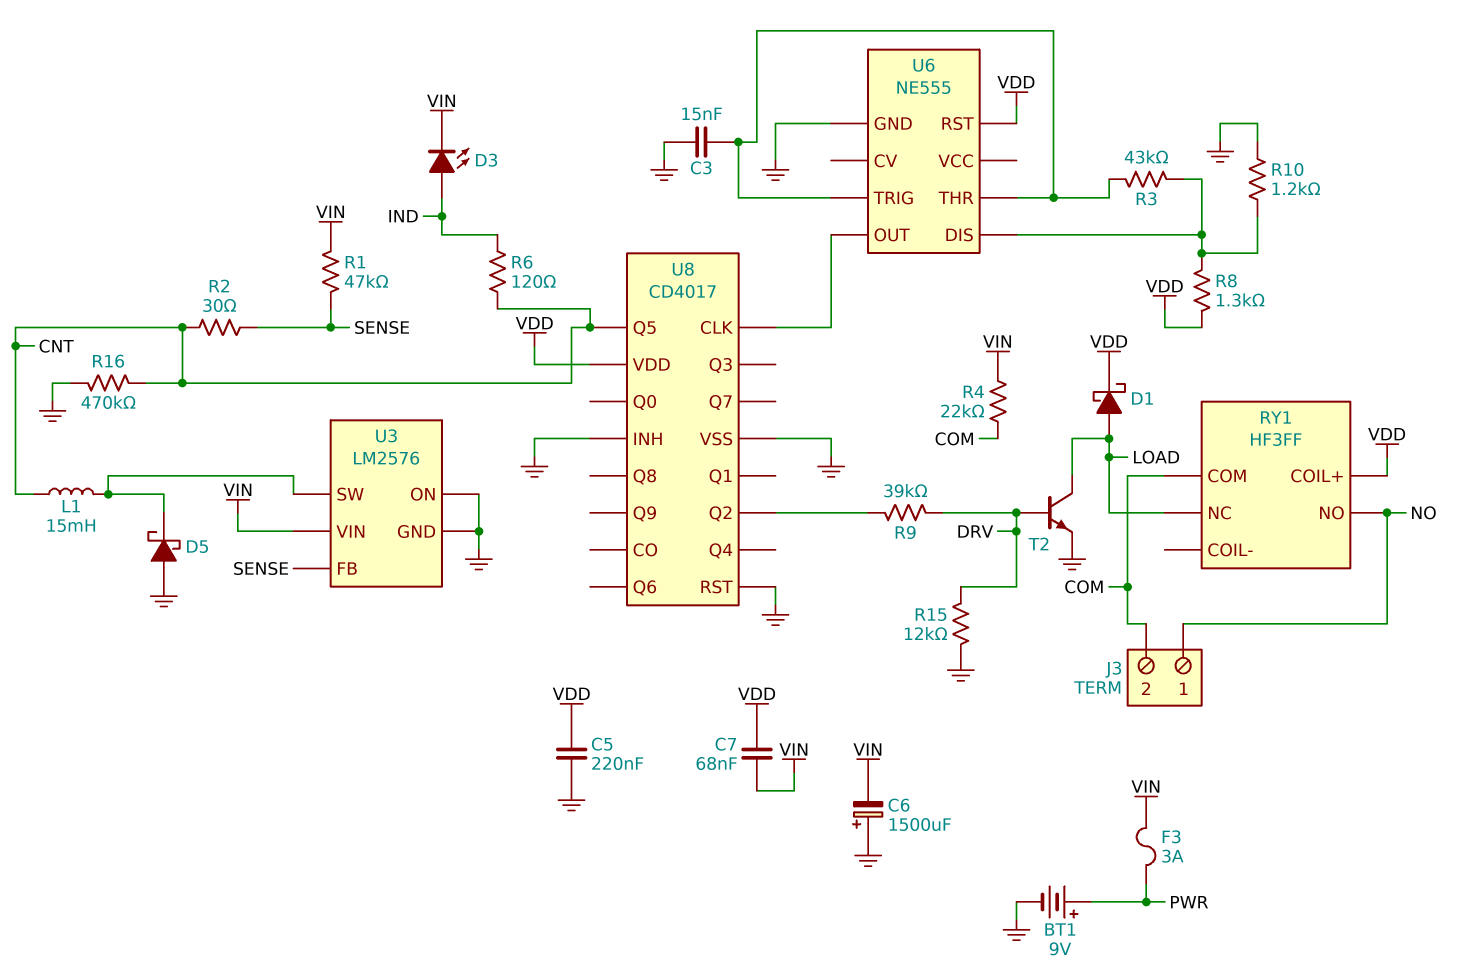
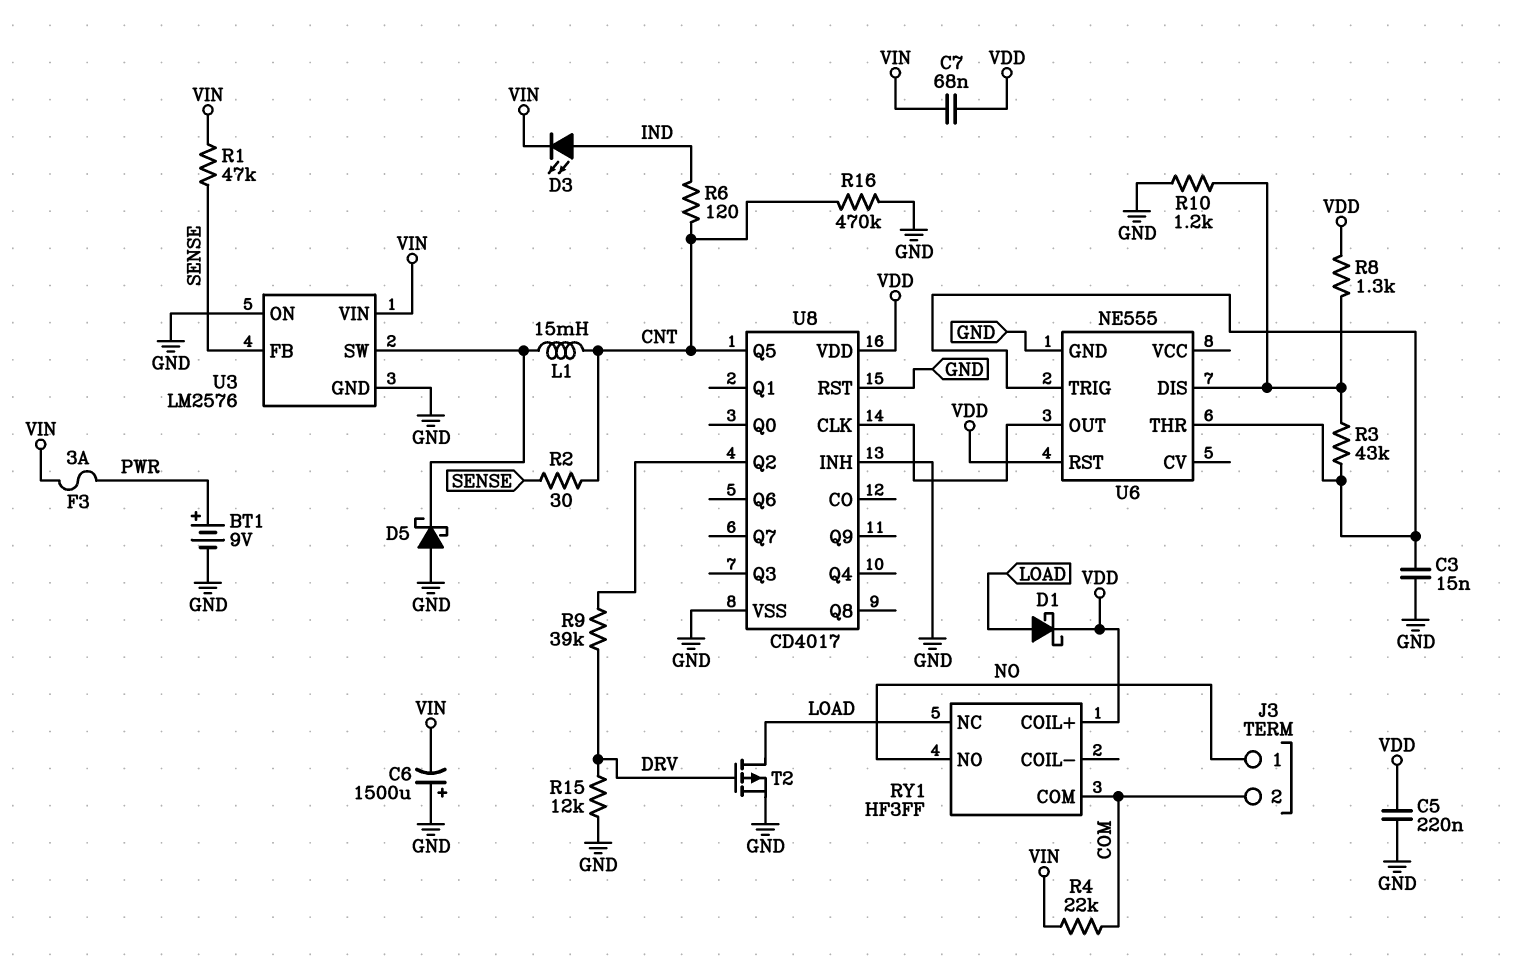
T2: NPN (B DRV, C LOAD, E GND) -> PMOS (G DRV, D LOAD, S GND)

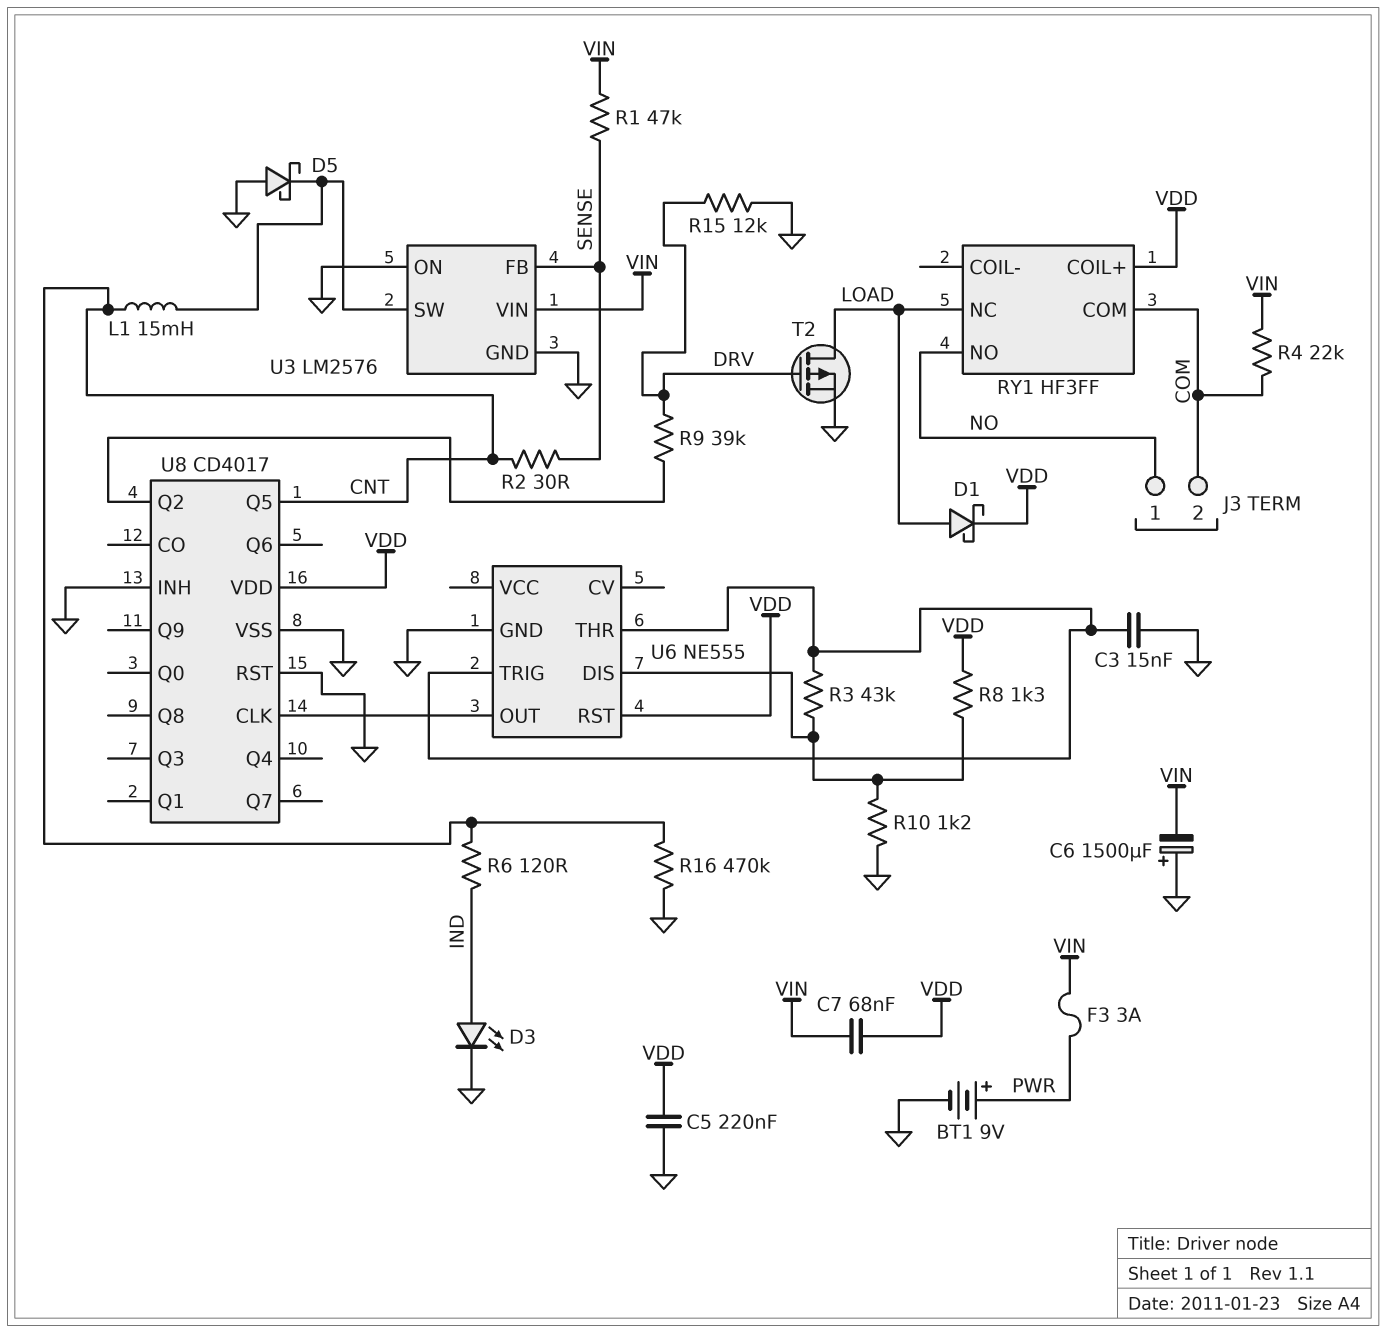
D3: LED (A IND, K VIN) -> LED (A IND, K GND)

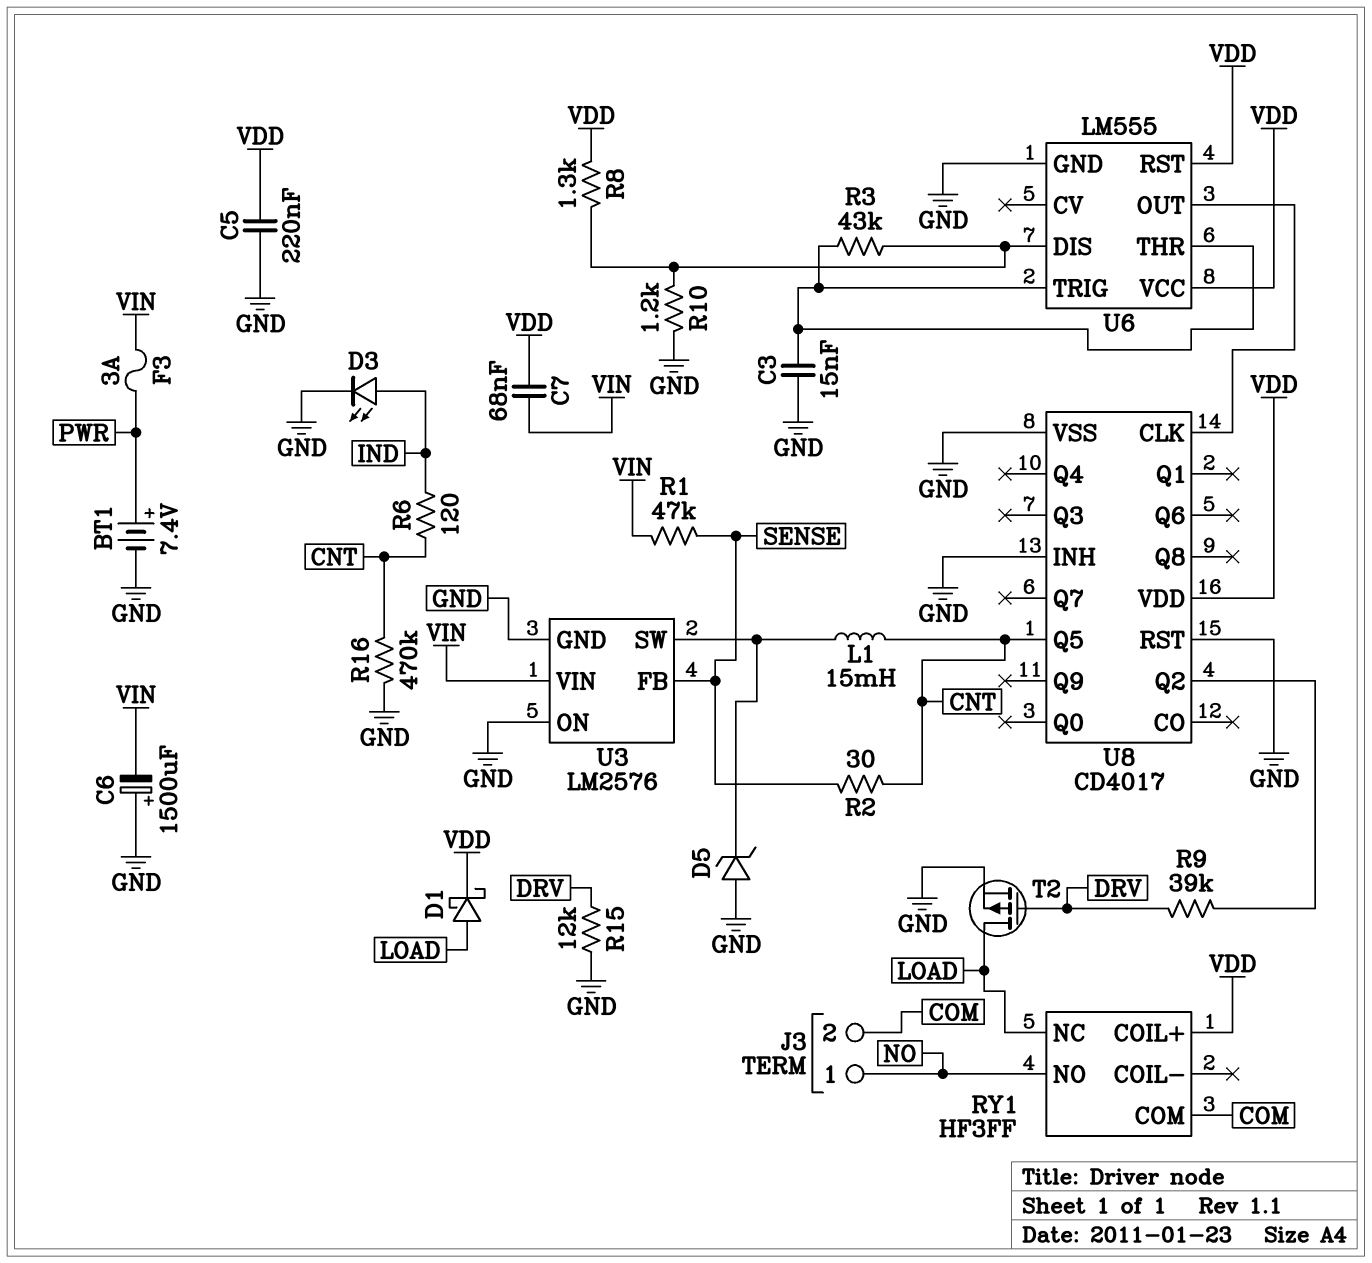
BT1: 9V (plus PWR, minus GND) -> 7.4V (plus PWR, minus GND)
D5: schottky (A GND, K U3/SW) -> zener (A GND, K U3/SW)
R4: 22k (COM, VIN) -> none
U6: NE555 -> LM555
U6 pin VCC: none -> VDD

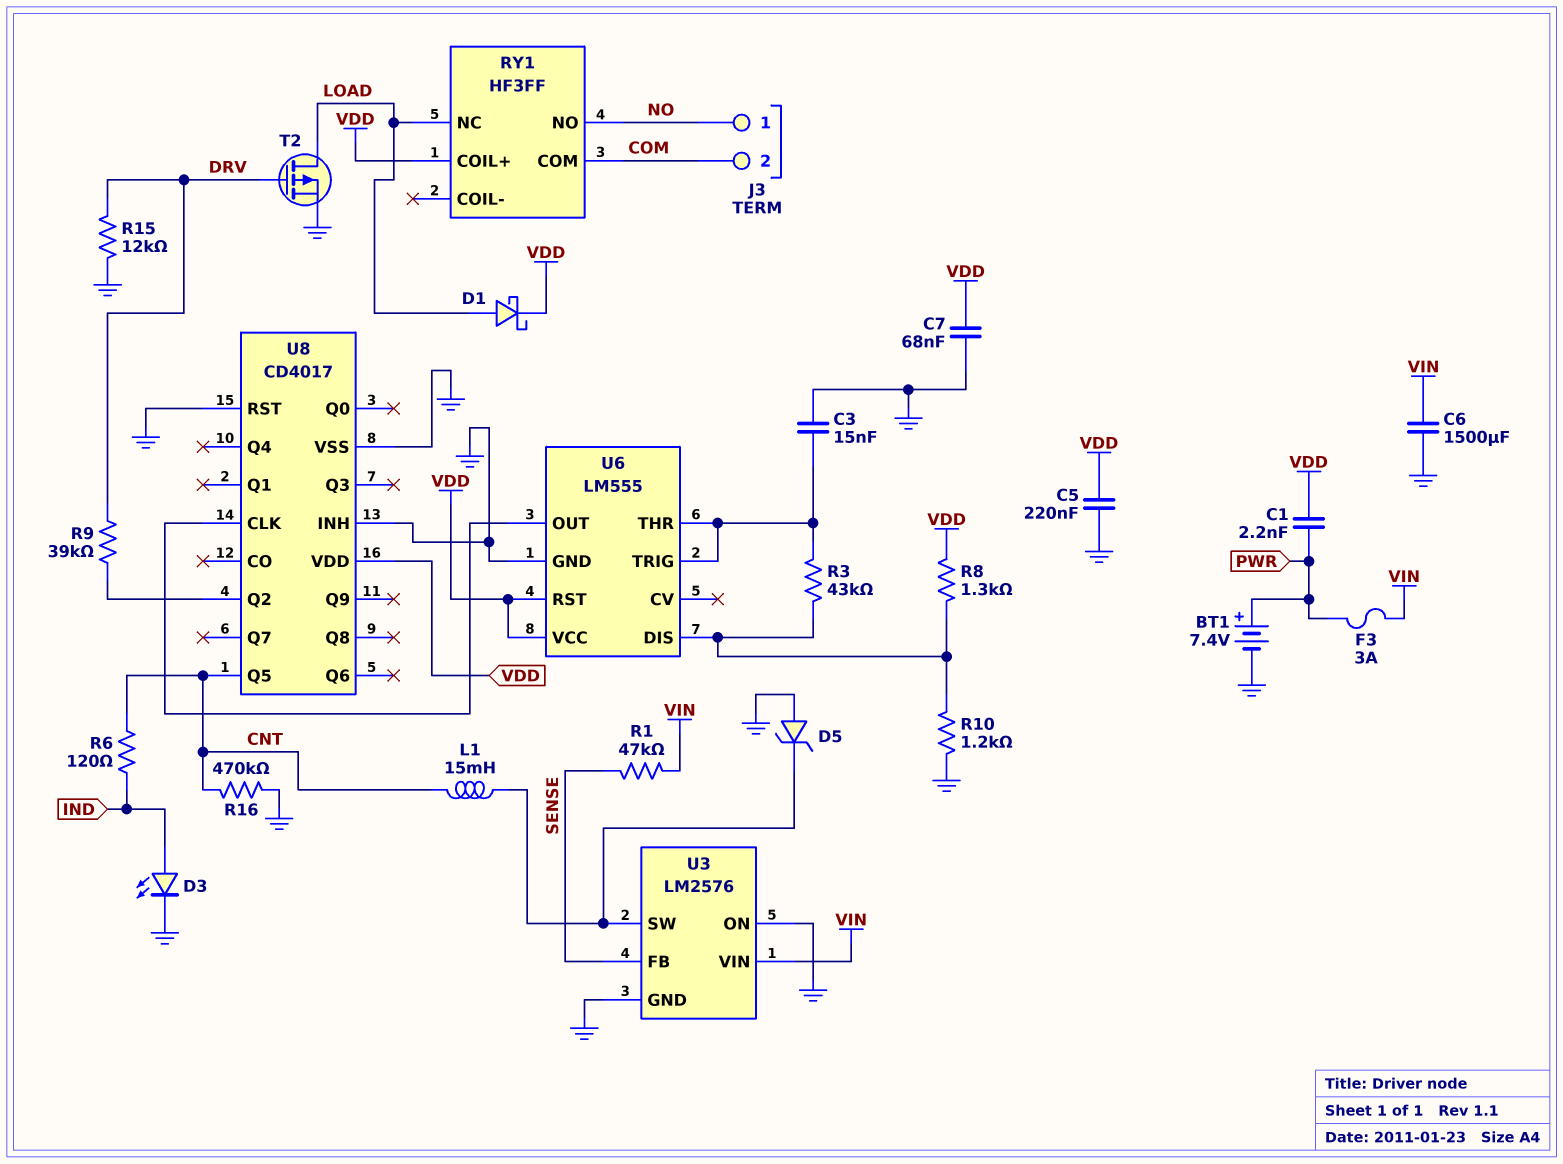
C1: none -> 2.2nF (PWR, VDD)
C6: 1500uF (plus GND, minus VIN) -> 1500uF (GND, VIN)
C7: 68nF (VDD, VIN) -> 68nF (GND, VDD)
R2: 30 (CNT, SENSE) -> none

